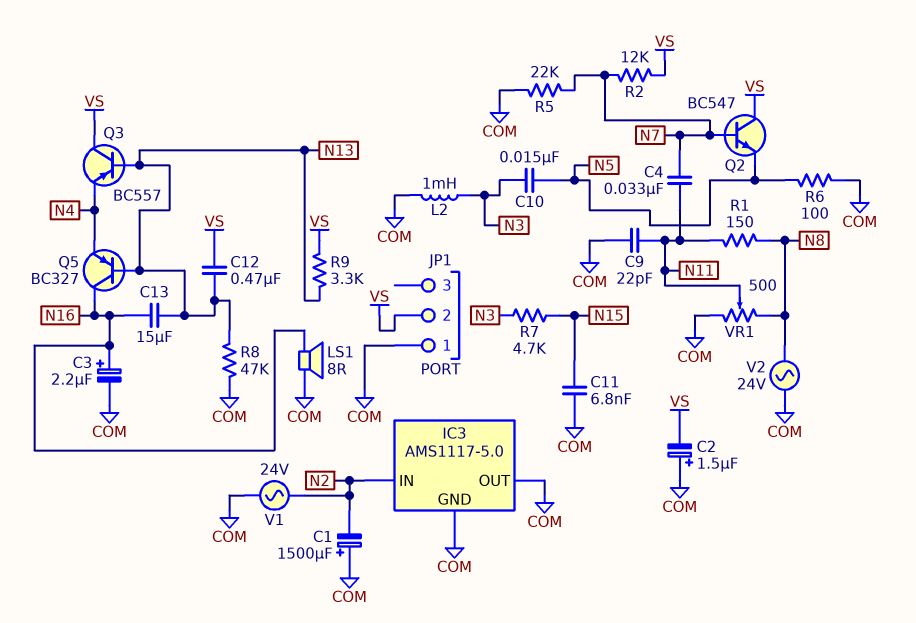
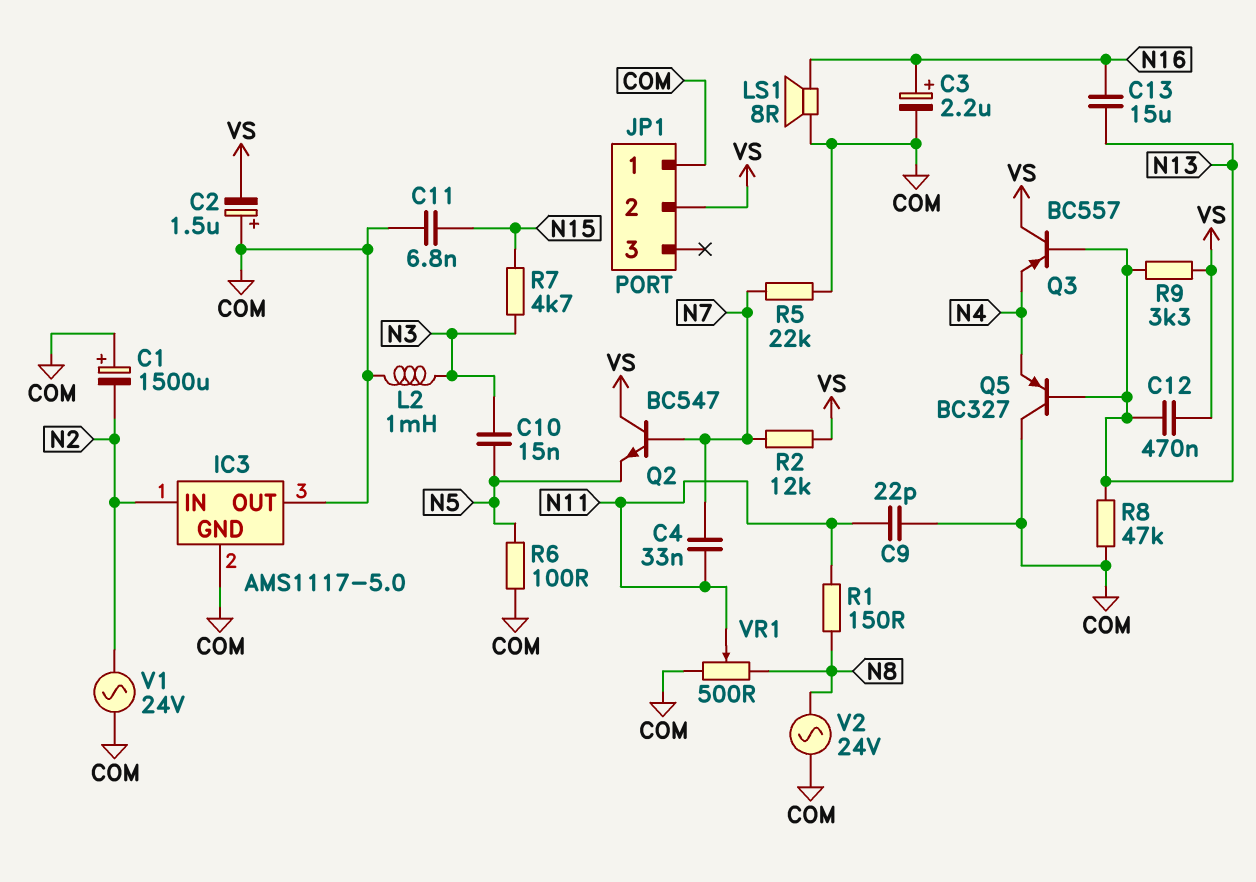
Q5: PNP BC327 (B N13, C N16, E N4) -> PNP BC327 (B N13, C COM, E N4)

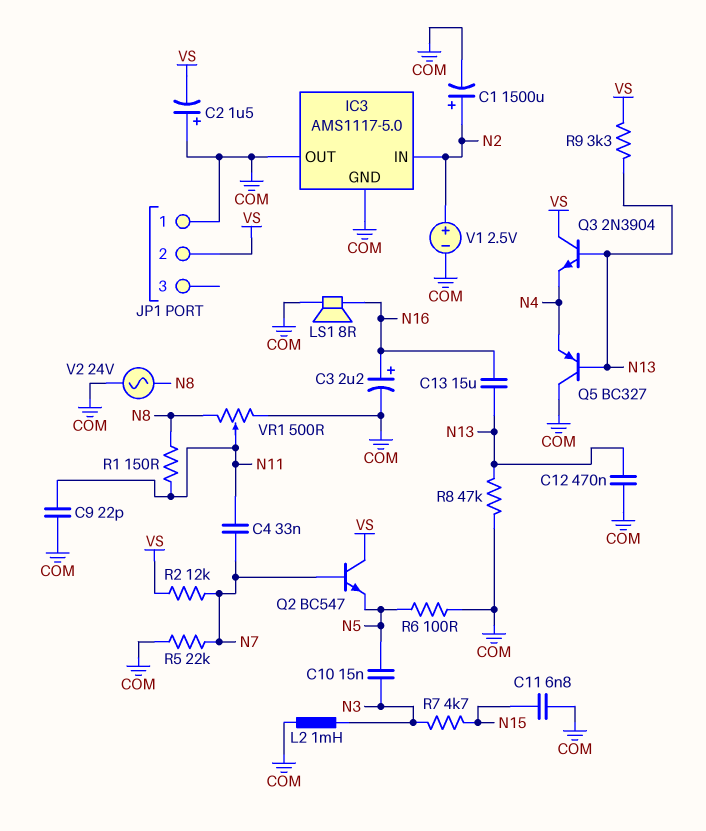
C1: 1500uF (plus COM, minus N2) -> 1500uF (plus N2, minus COM)
C12: 470nF (N13, VS) -> 470nF (COM, N13)
Q3: PNP BC557 (B N13, C VS, E N4) -> NPN 2N3904 (B N13, C VS, E N4)
V1: AC 24V (COM, N2) -> 2.5V (plus N2, minus COM)

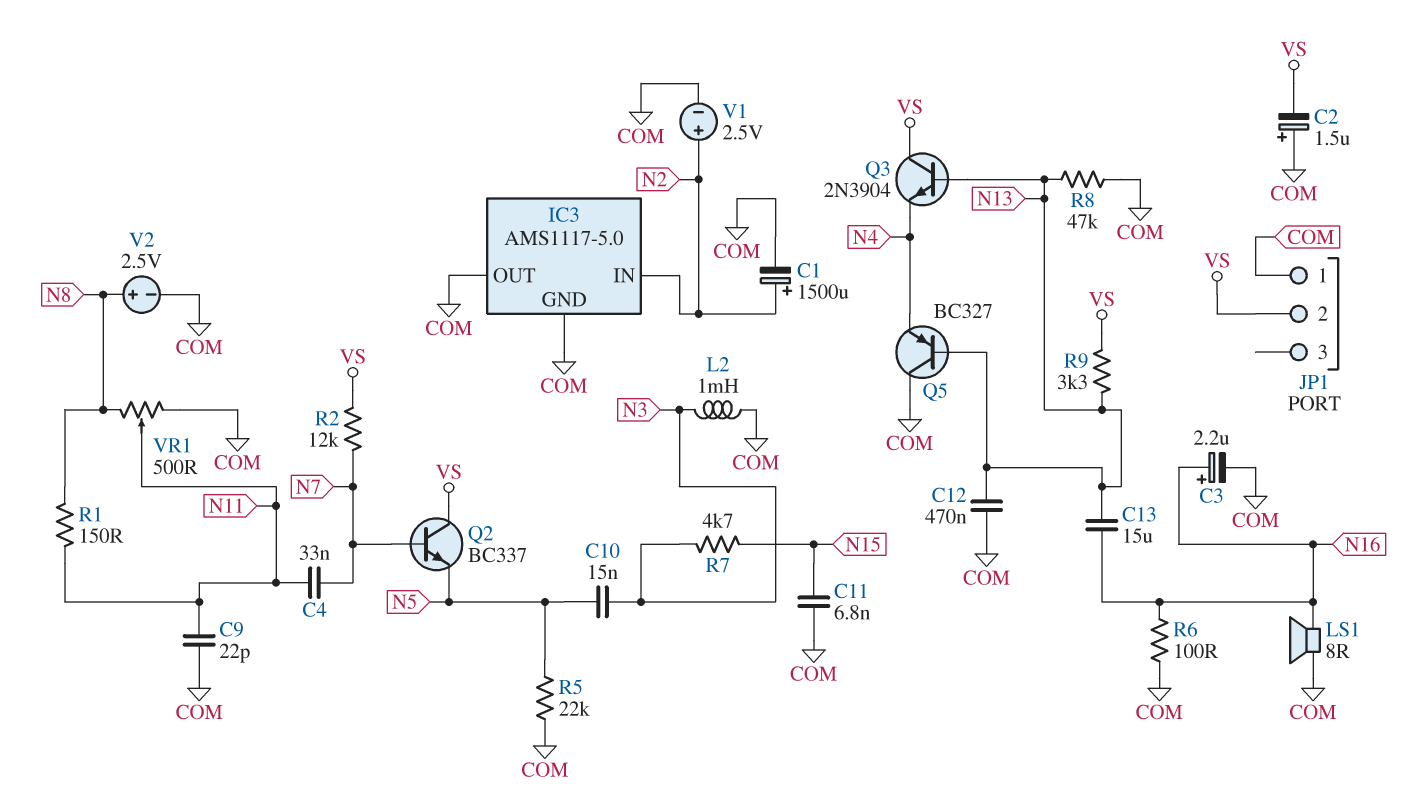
Q2: NPN BC547 (B N7, C VS, E N5) -> NPN BC337 (B N7, C VS, E N5)
R5: 22k (COM, N7) -> 22k (COM, N5)
R6: 100 (COM, N5) -> 100 (COM, N16)
V2: AC 24V (COM, N8) -> 2.5V (plus N8, minus COM)

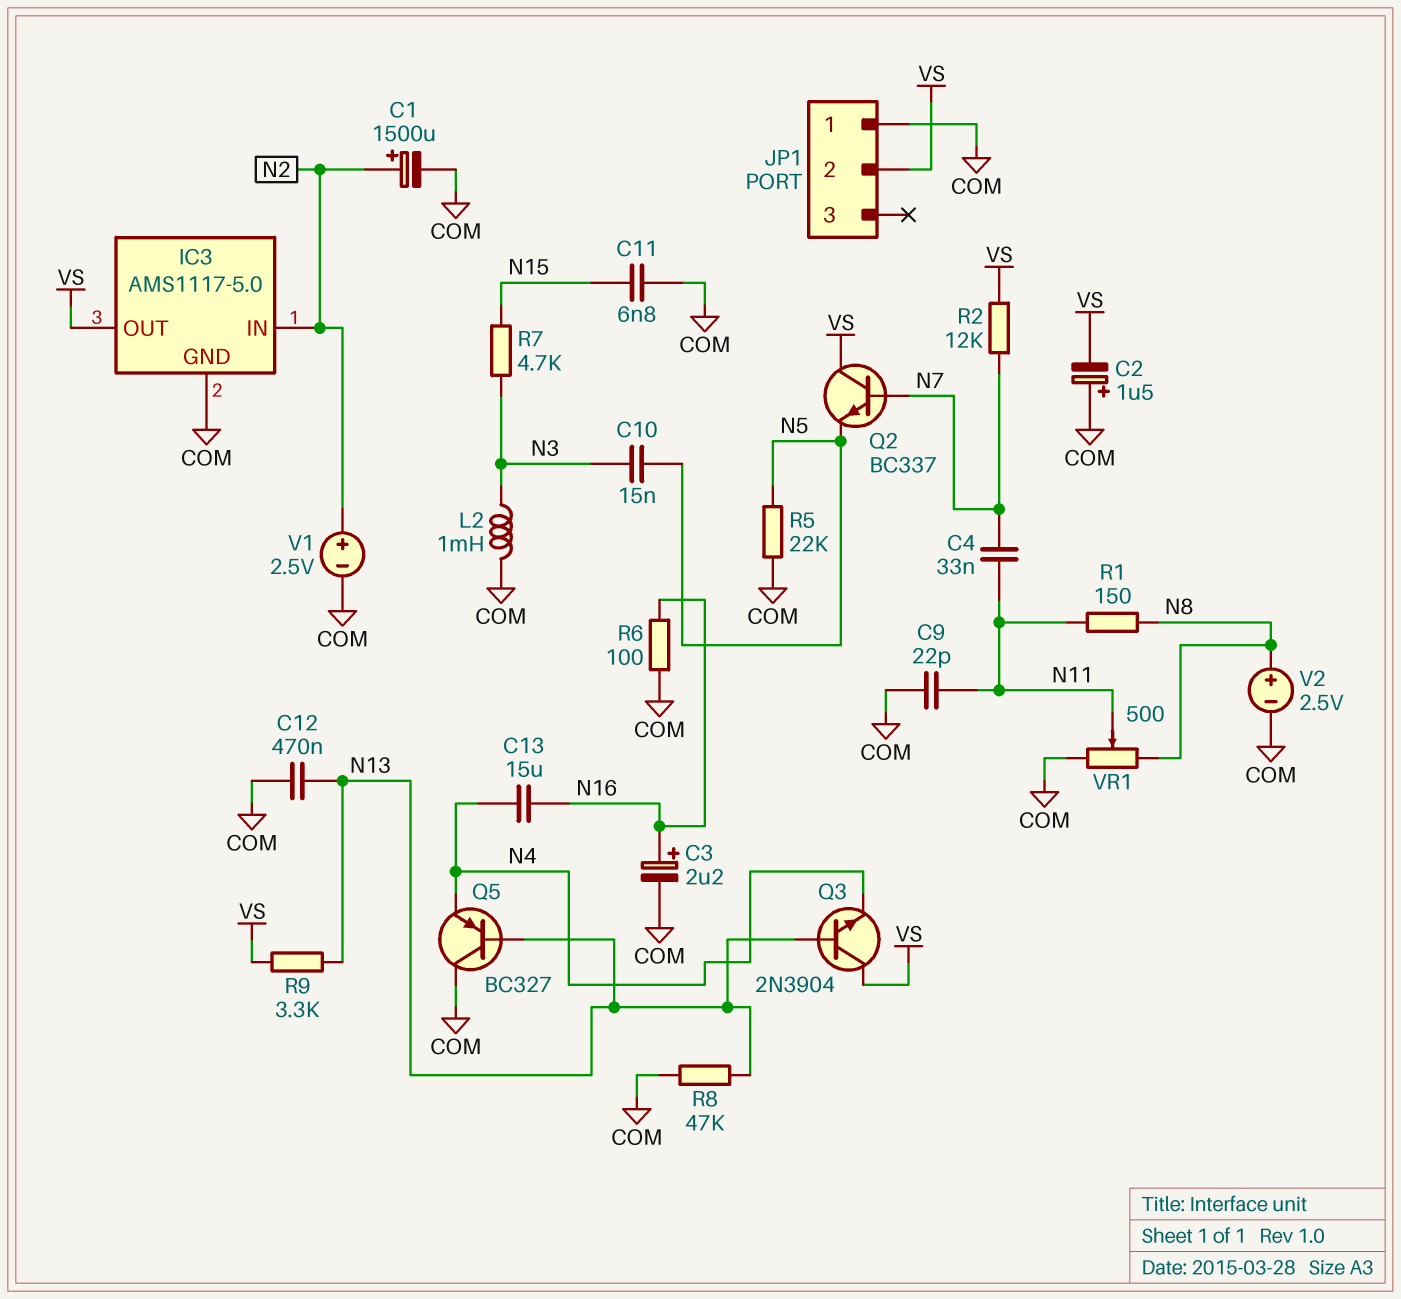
C13: 15uF (N13, N16) -> 15uF (N4, N16)
IC3 pin OUT: COM -> VS
LS1: speaker 8R (COM, N16) -> none

